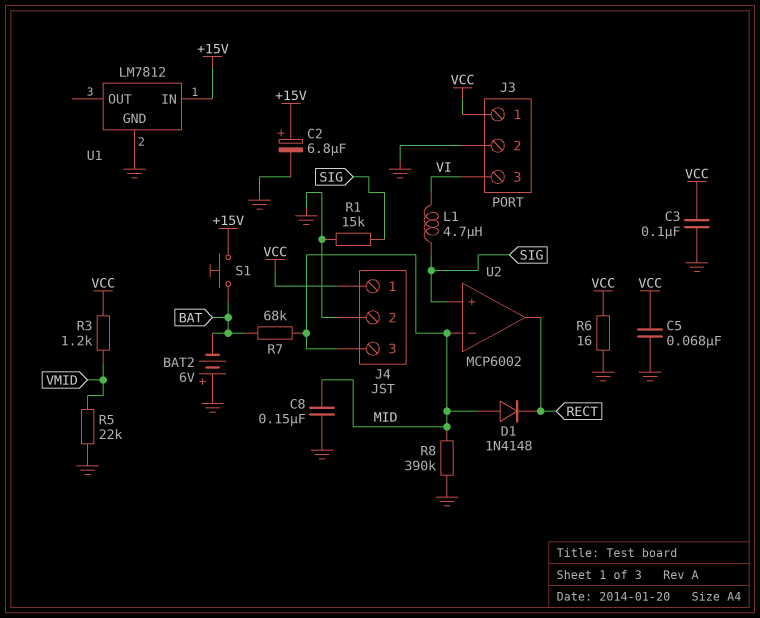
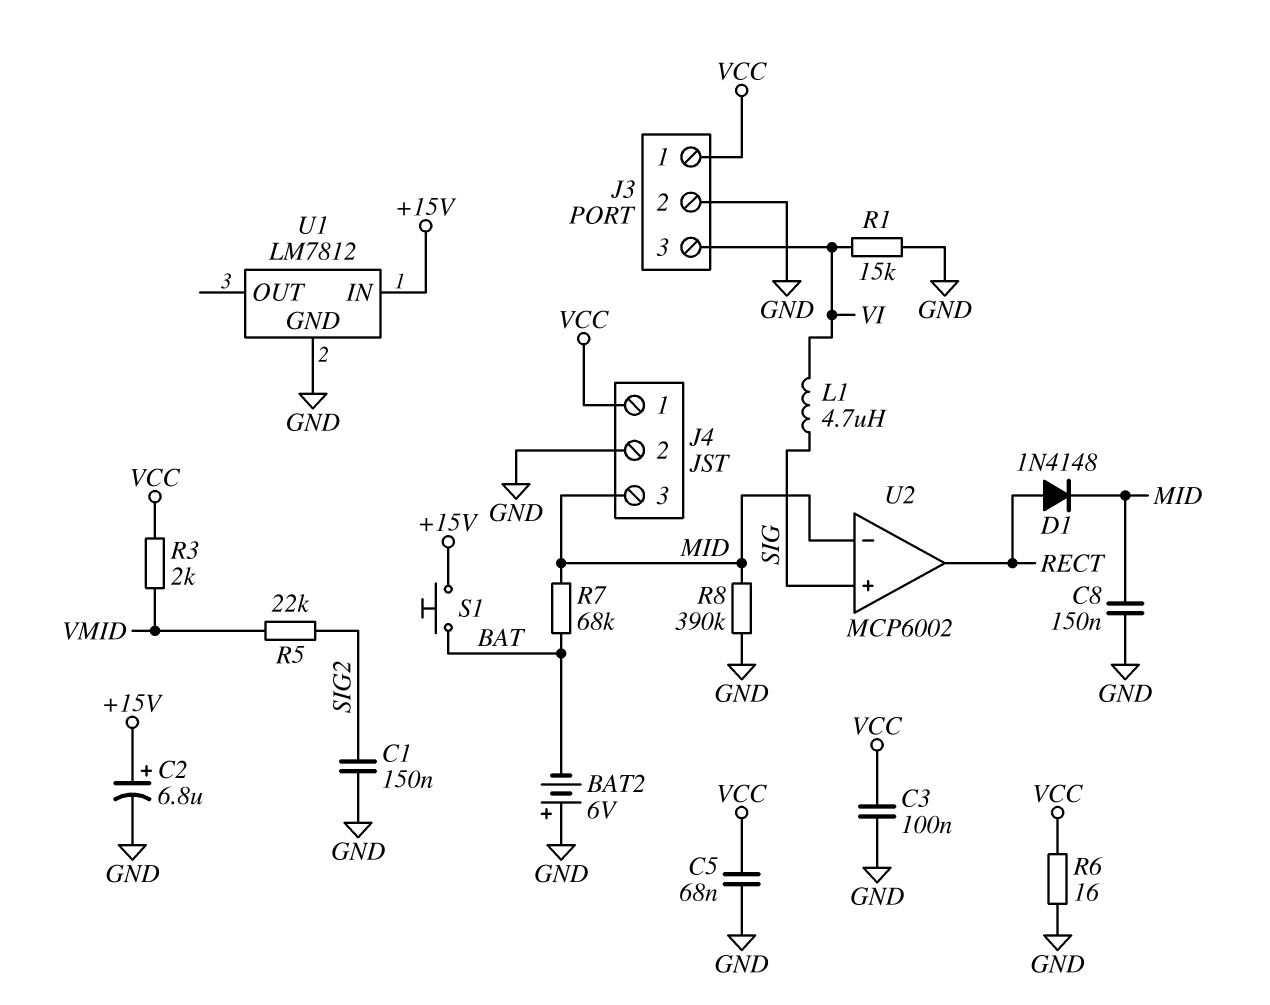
C1: none -> 150nF (GND, SIG2)
D1: diode 1N4148 (A MID, K RECT) -> diode 1N4148 (A RECT, K MID)
R1: 15k (GND, SIG) -> 15k (GND, VI)
R3: 1.2k (VCC, VMID) -> 2k (VCC, VMID)
R5: 22k (GND, VMID) -> 22k (SIG2, VMID)

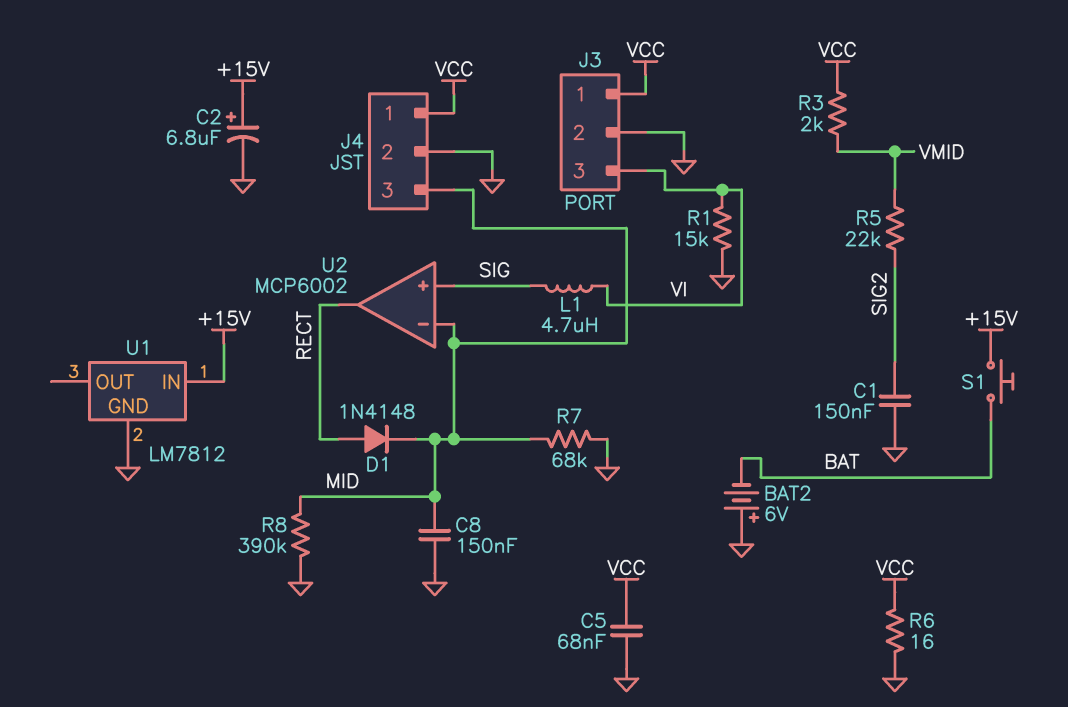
C3: 100nF (GND, VCC) -> none
R7: 68k (BAT, MID) -> 68k (GND, MID)

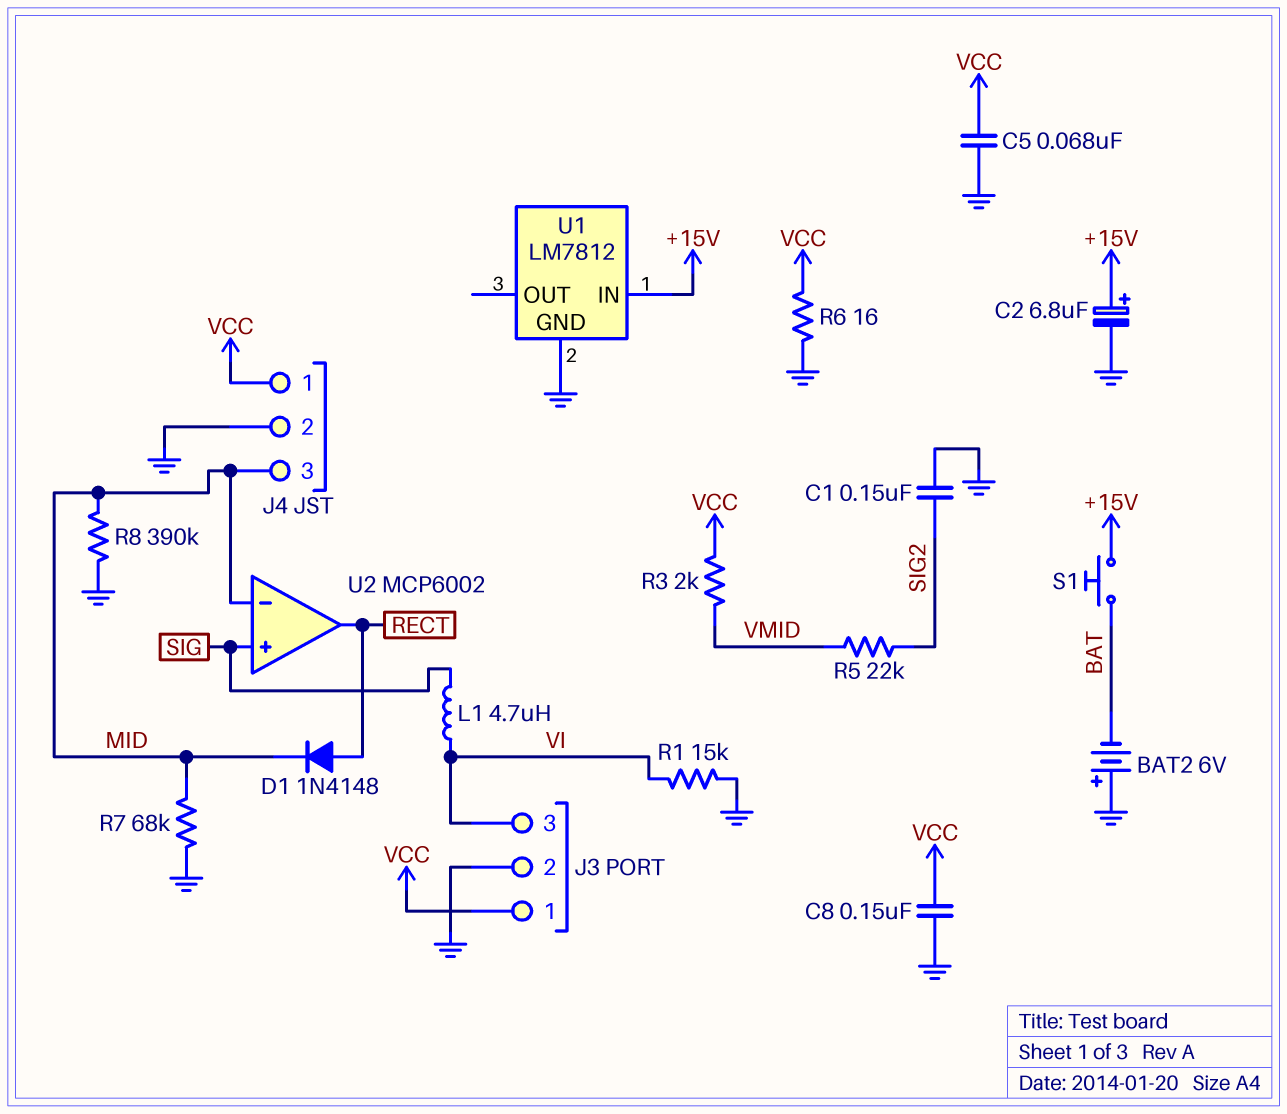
C8: 150nF (GND, MID) -> 150nF (GND, VCC)

